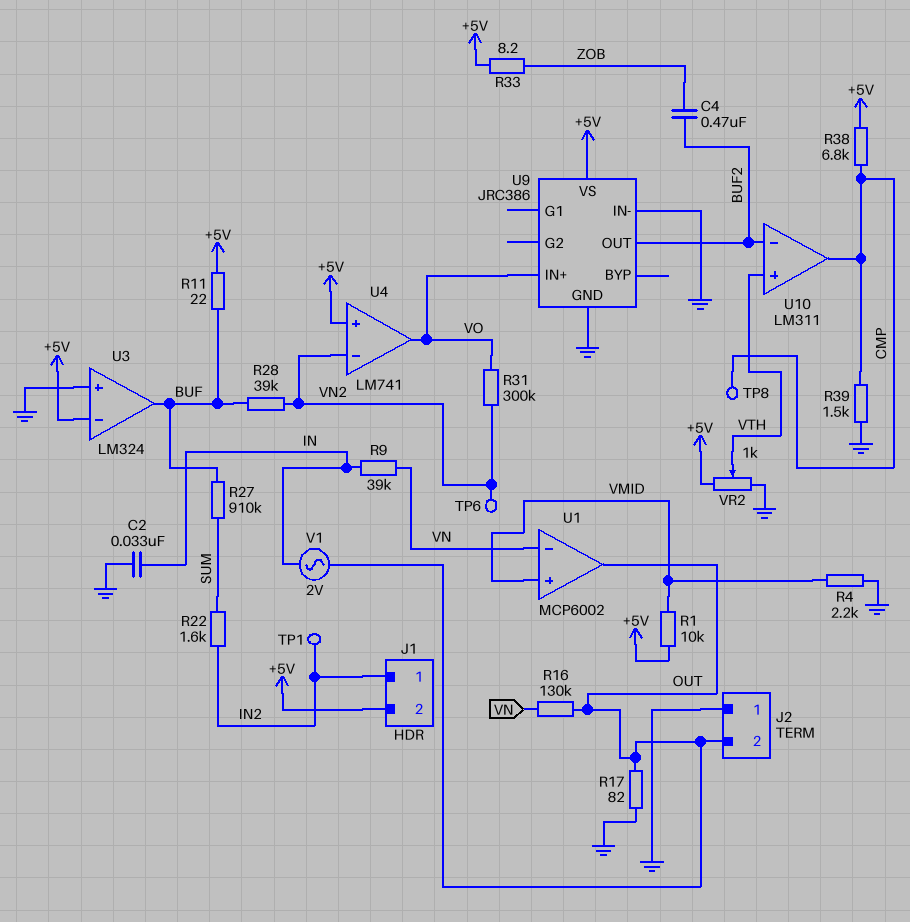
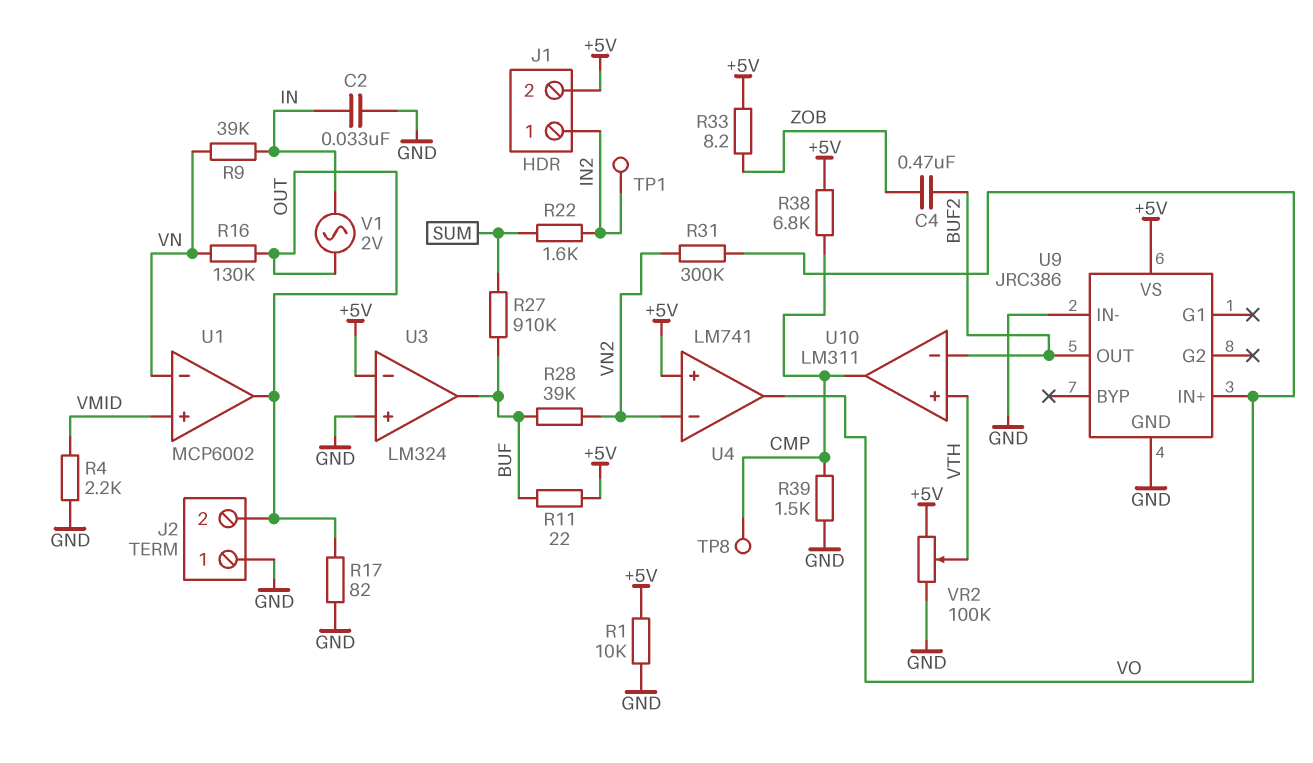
R1: 10k (+5V, VMID) -> 10k (+5V, GND)
TP6: test point (VN2) -> none
VR2: 1k (+5V, GND, wiper VTH) -> 100k (+5V, GND, wiper VTH)

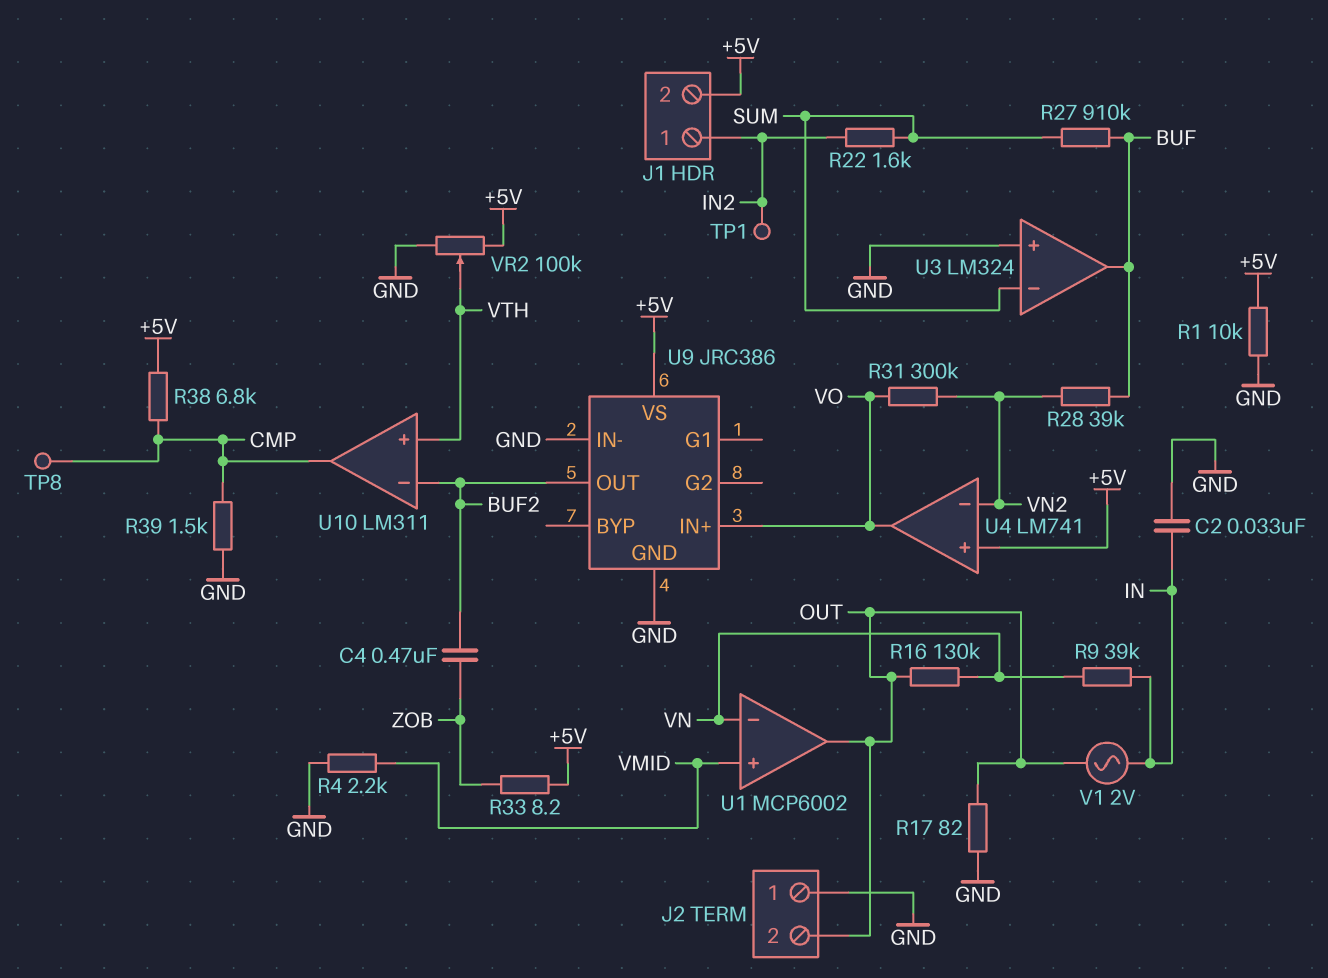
R11: 22 (+5V, BUF) -> none
U3 pin in-: +5V -> SUM

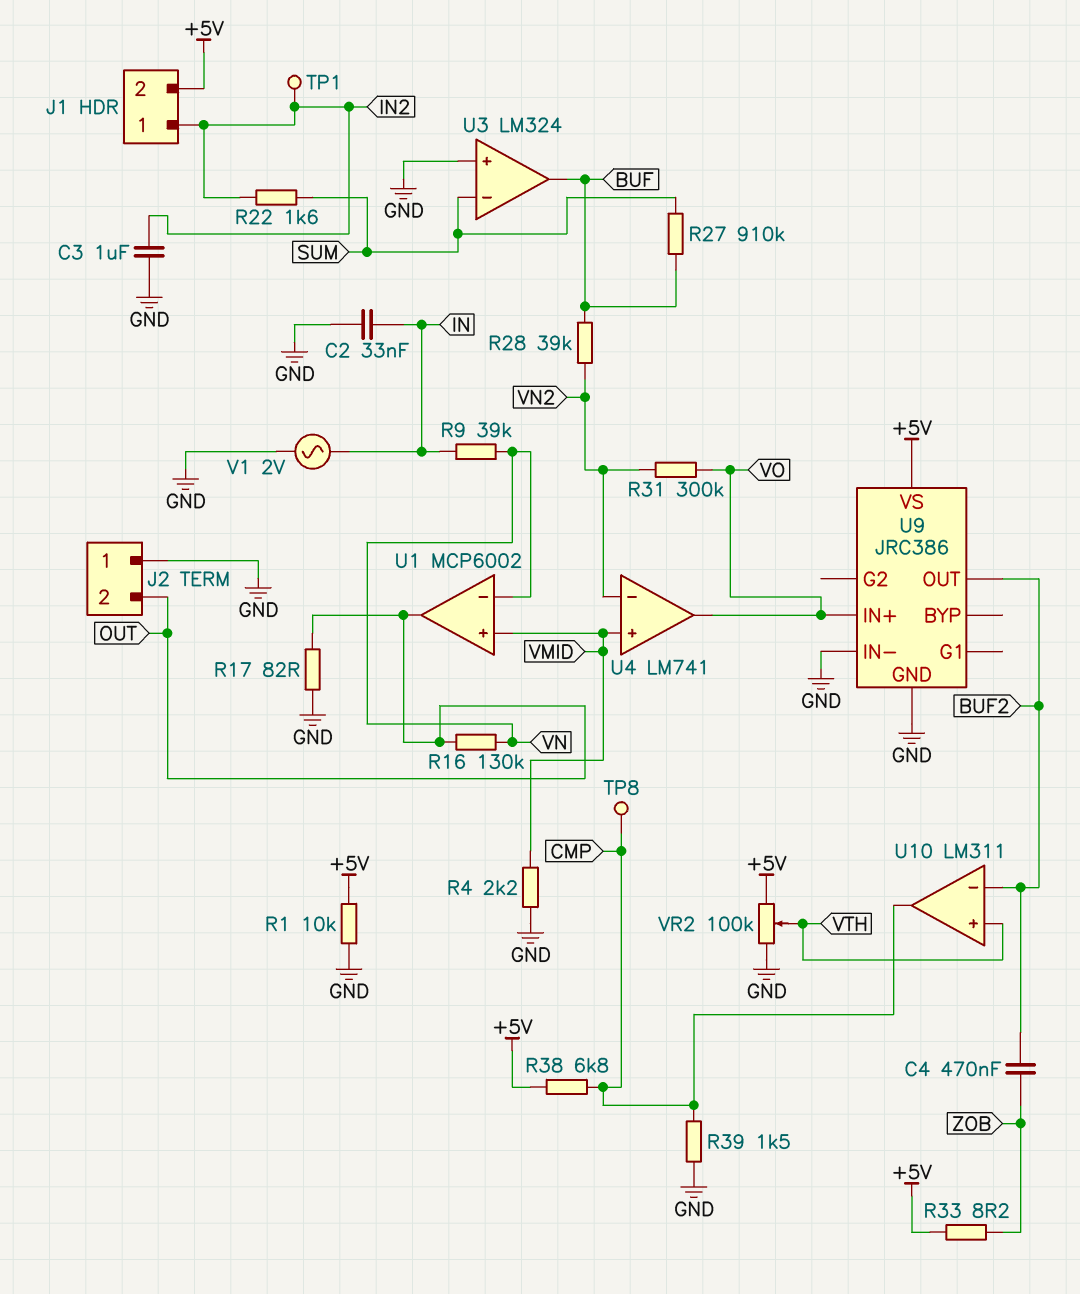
C3: none -> 1uF (GND, IN2)
U4 pin in+: +5V -> VMID
V1: AC 2V (IN, OUT) -> AC 2V (GND, IN)

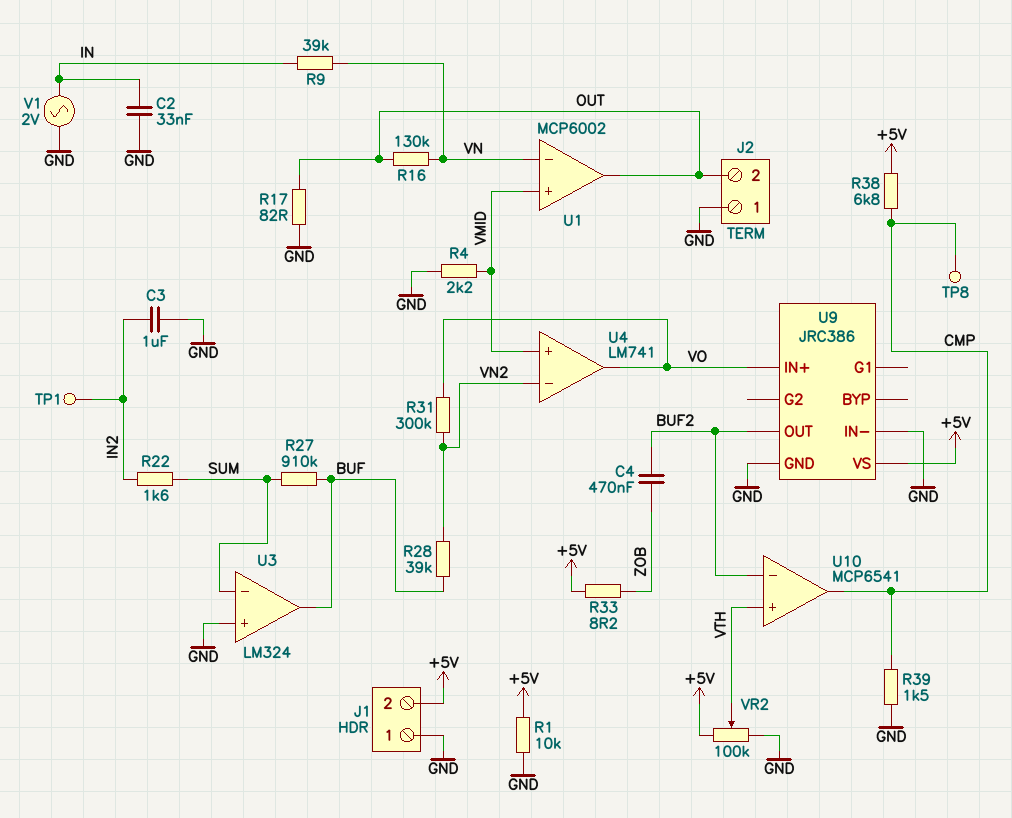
J1 pin 1: IN2 -> GND
U10: LM311 -> MCP6541

